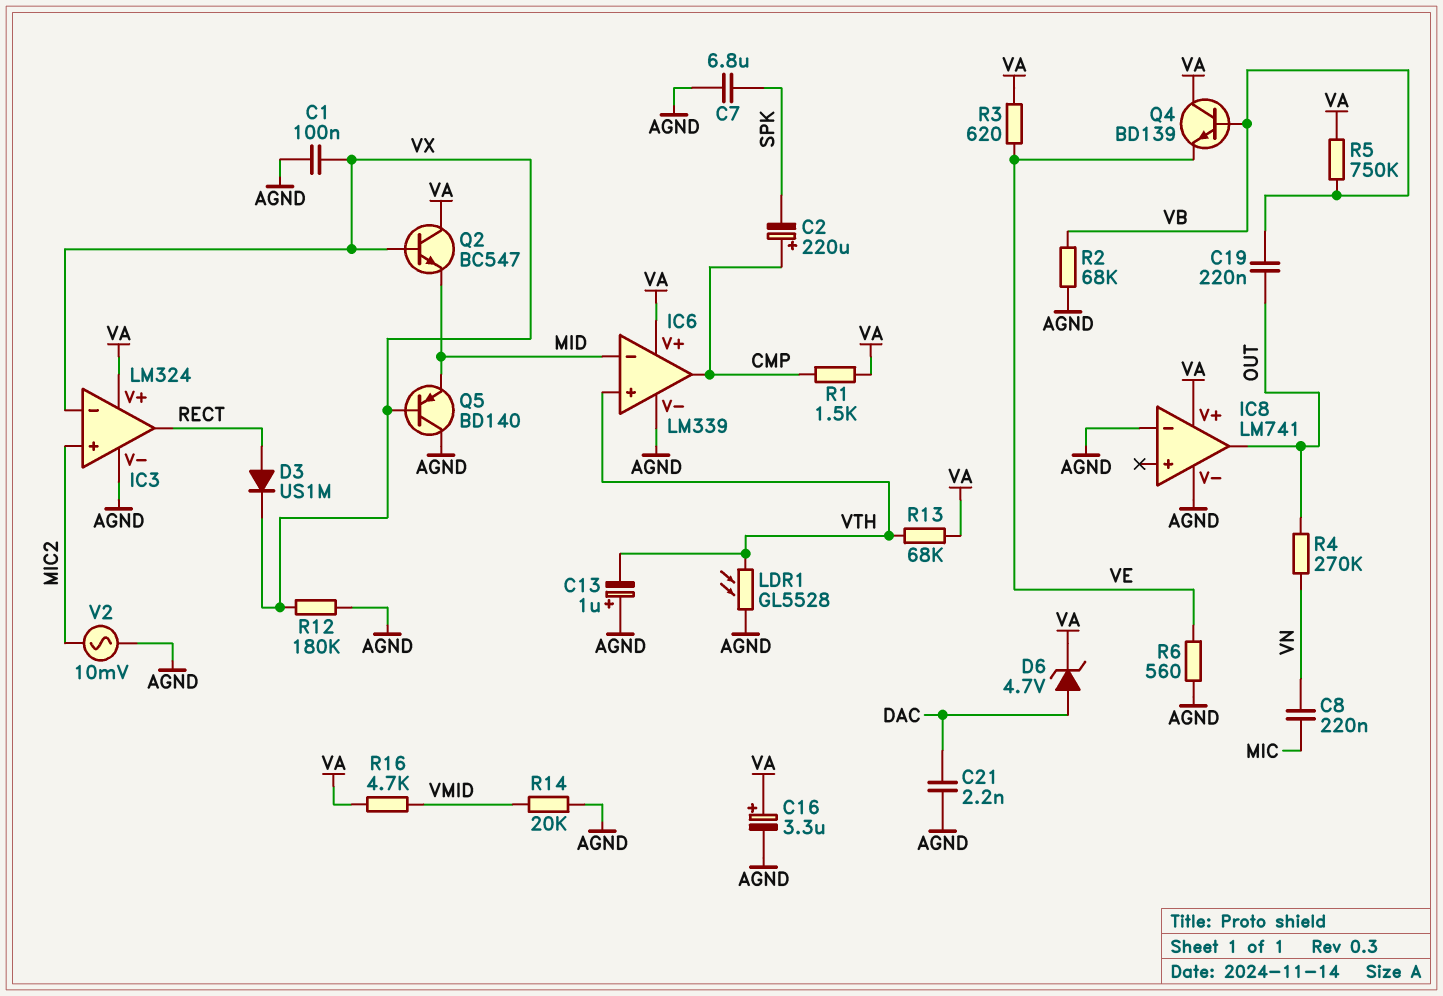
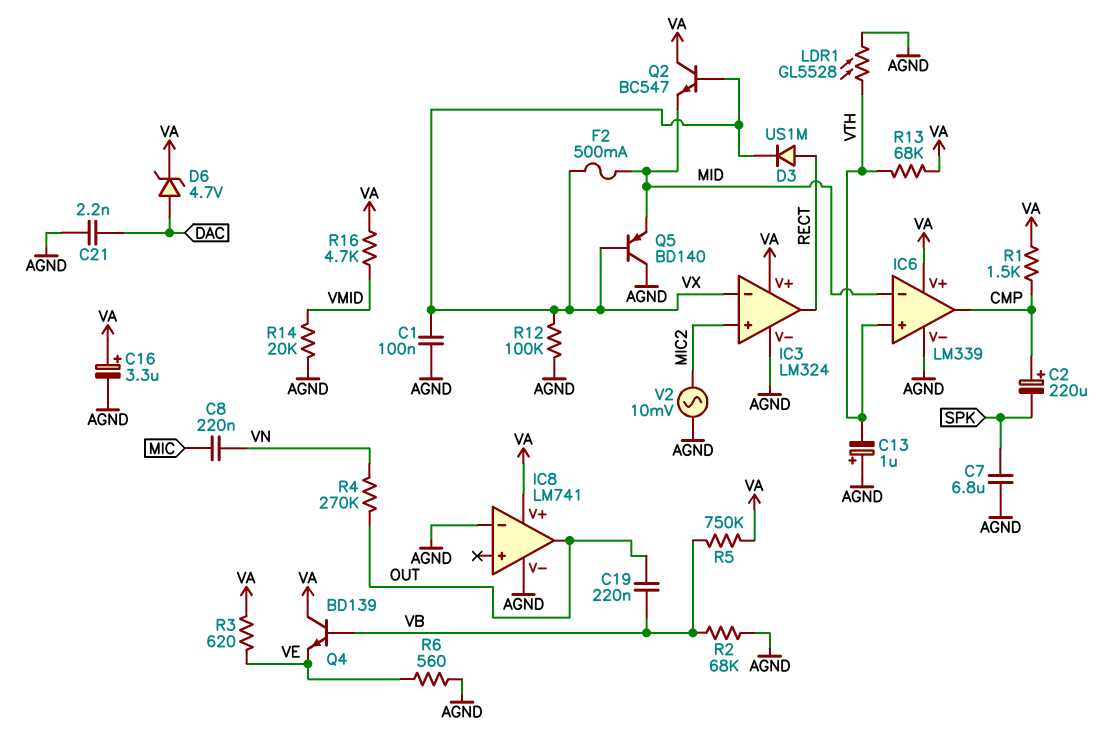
F2: none -> 500mA (MID, VX)
R12: 180k (AGND, VX) -> 100k (AGND, VX)

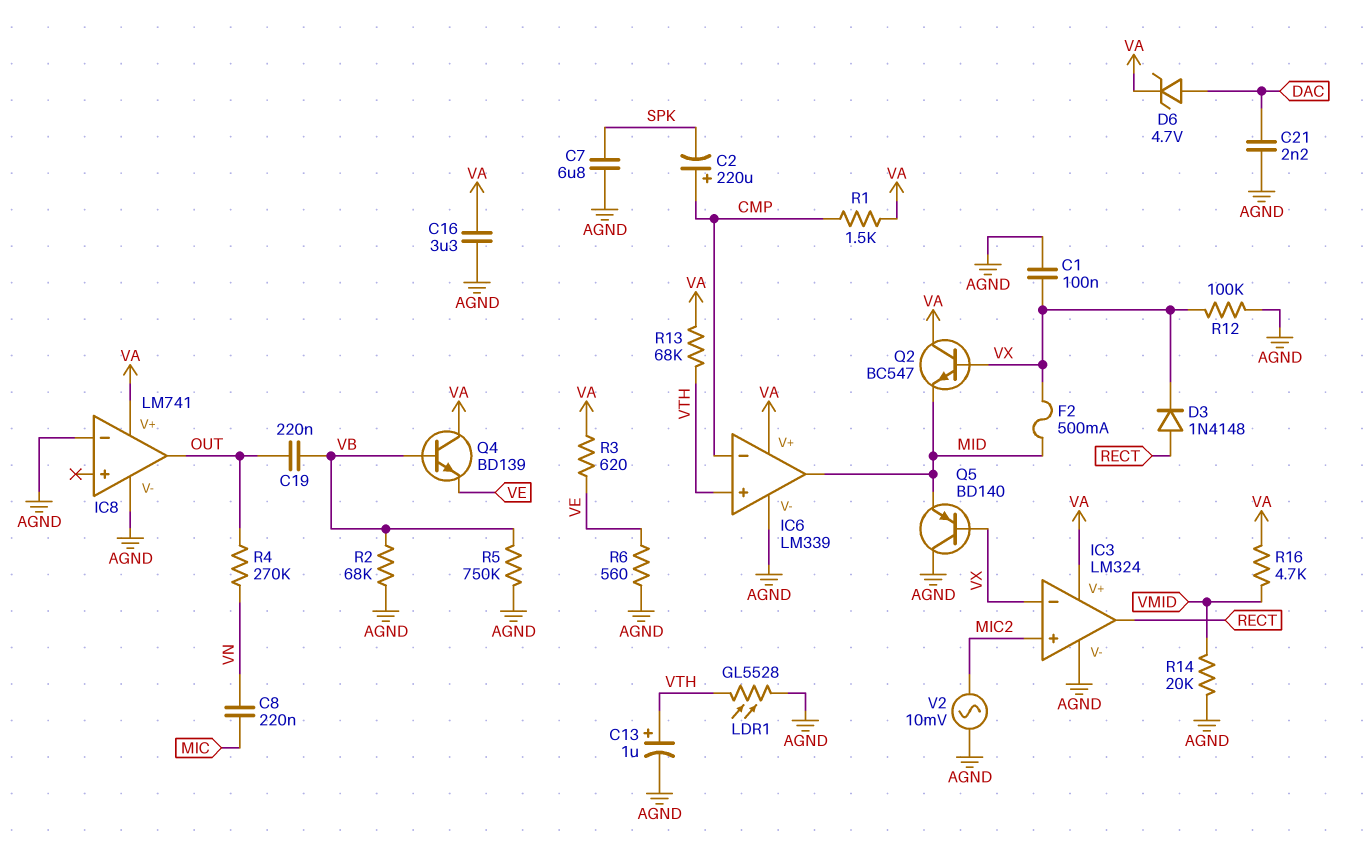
C13: 1uF (plus AGND, minus VTH) -> 1uF (plus VTH, minus AGND)
C16: 3.3uF (plus VA, minus AGND) -> 3.3uF (AGND, VA)
D3: diode US1M (A RECT, K VX) -> diode 1N4148 (A RECT, K VX)
IC6 pin in-: MID -> CMP
IC6 pin out: CMP -> MID
R5: 750k (VA, VB) -> 750k (AGND, VB)

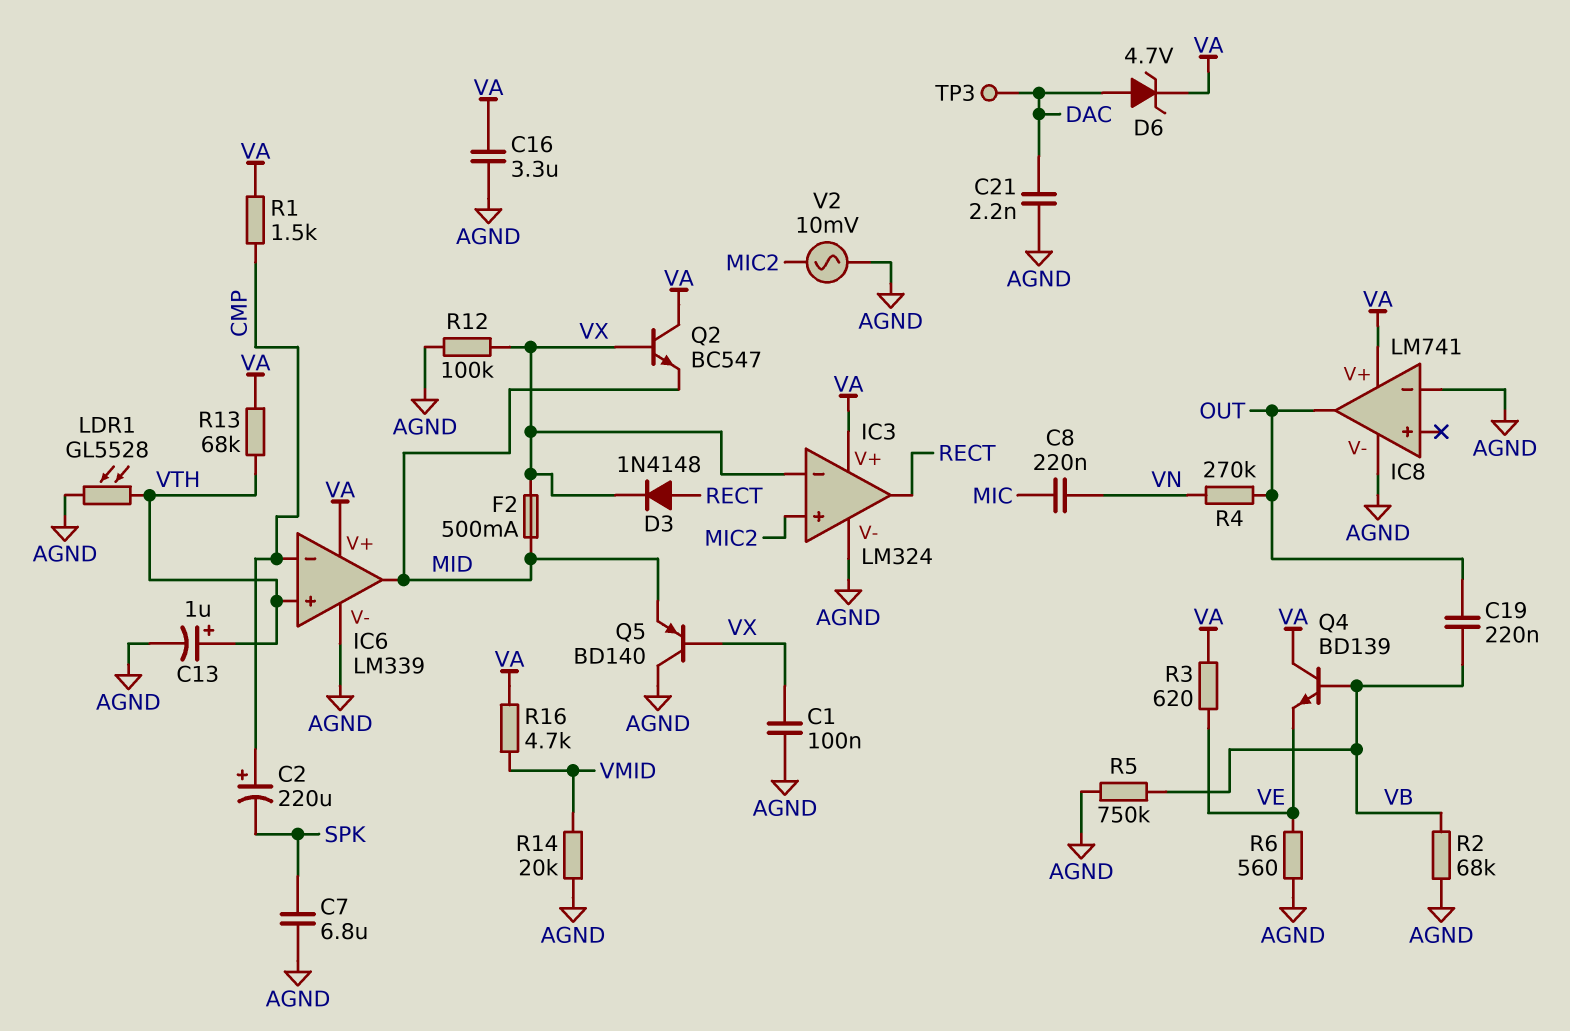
TP3: none -> test point (DAC)

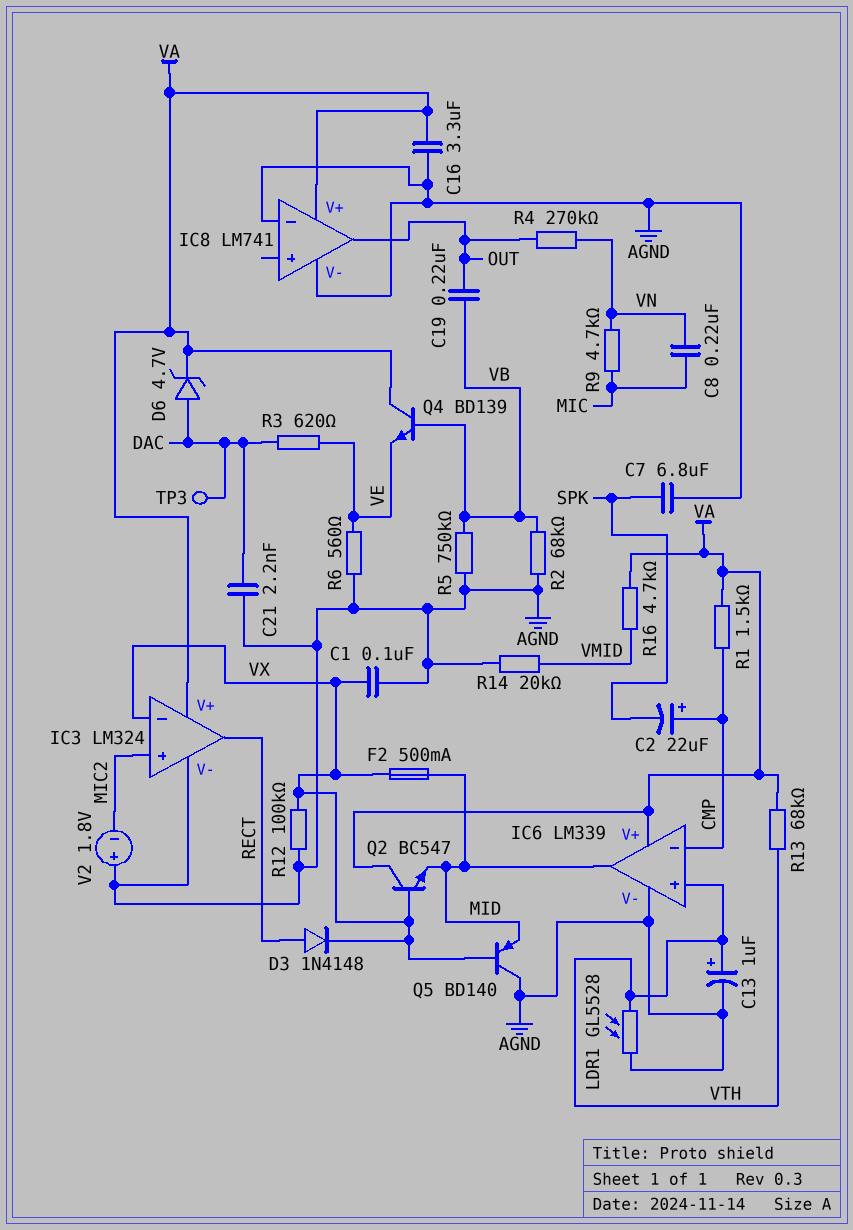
C2: 220uF (plus CMP, minus SPK) -> 22uF (plus CMP, minus SPK)
R3: 620 (VA, VE) -> 620 (DAC, VE)
R9: none -> 4.7k (MIC, VN)
V2: AC 10mV (AGND, MIC2) -> 1.8V (plus AGND, minus MIC2)

